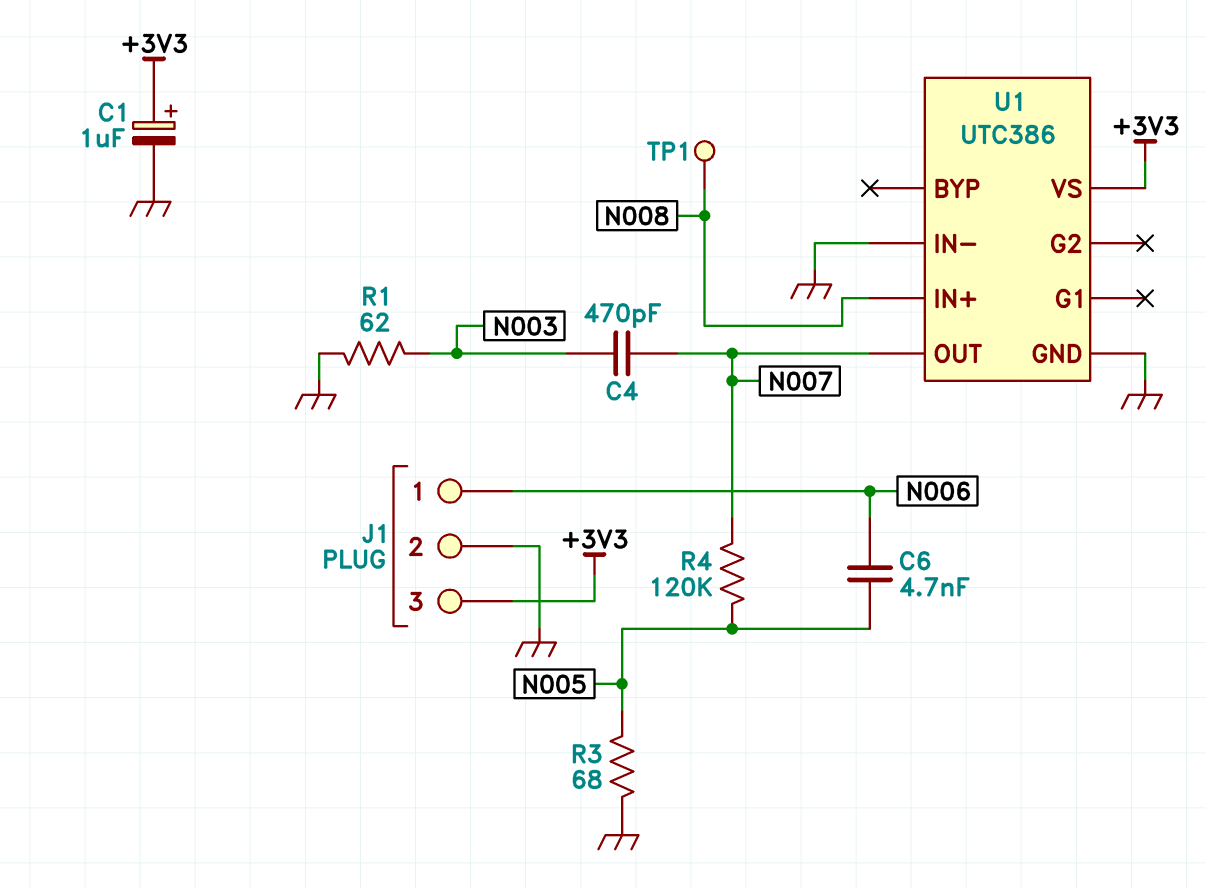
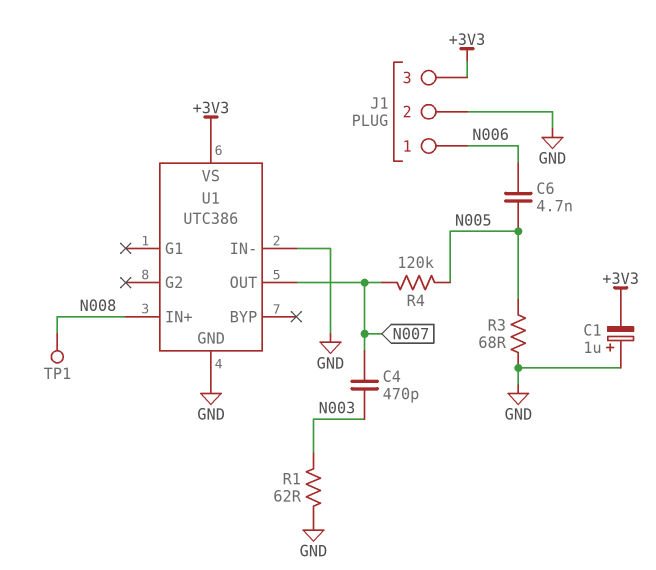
C1: 1uF (plus +3V3, minus GND) -> 1uF (plus GND, minus +3V3)

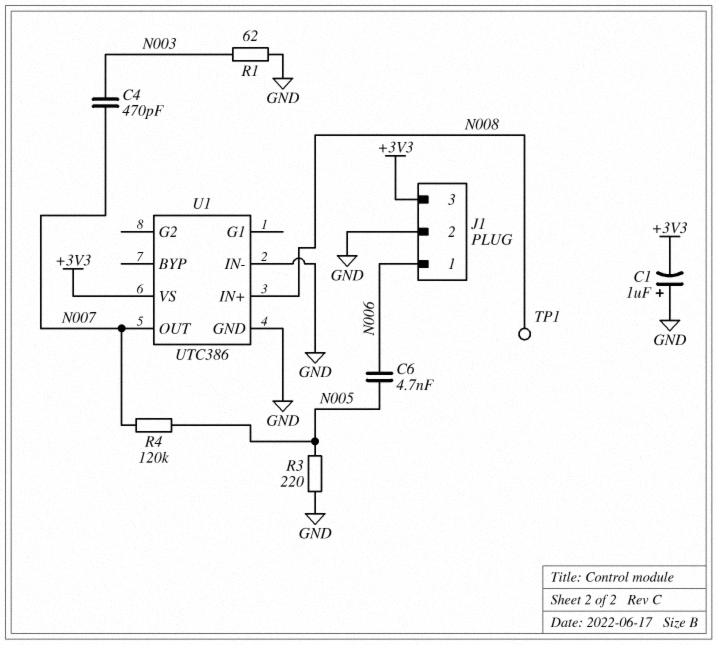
R3: 68 (GND, N005) -> 220 (GND, N005)

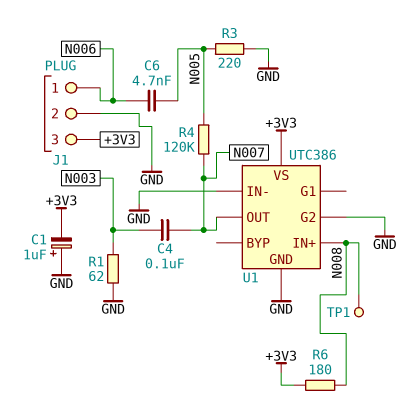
C4: 470pF (N003, N007) -> 100nF (N003, N007)
R6: none -> 180 (+3V3, N008)
U1 pin G2: none -> GND

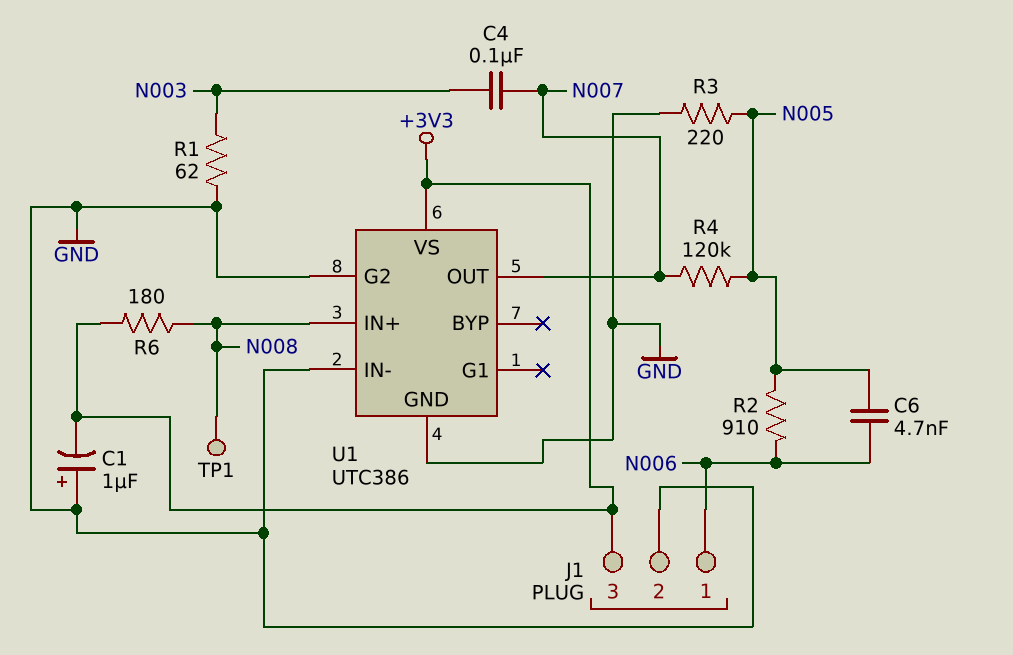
R2: none -> 910 (N005, N006)

